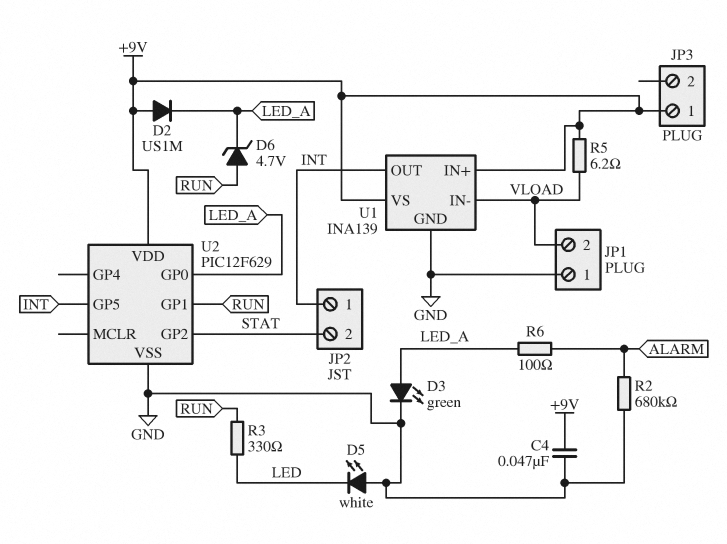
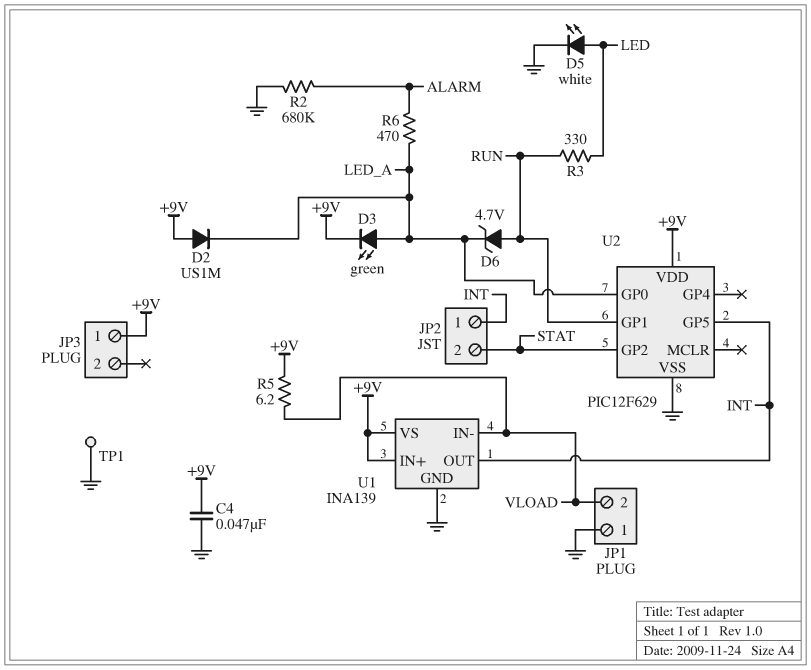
D3: LED green (A LED_A, K GND) -> LED green (A LED_A, K +9V)
D5: LED white (A GND, K LED) -> LED white (A LED, K GND)
R6: 100 (ALARM, LED_A) -> 470 (ALARM, LED_A)
TP1: none -> test point (GND)

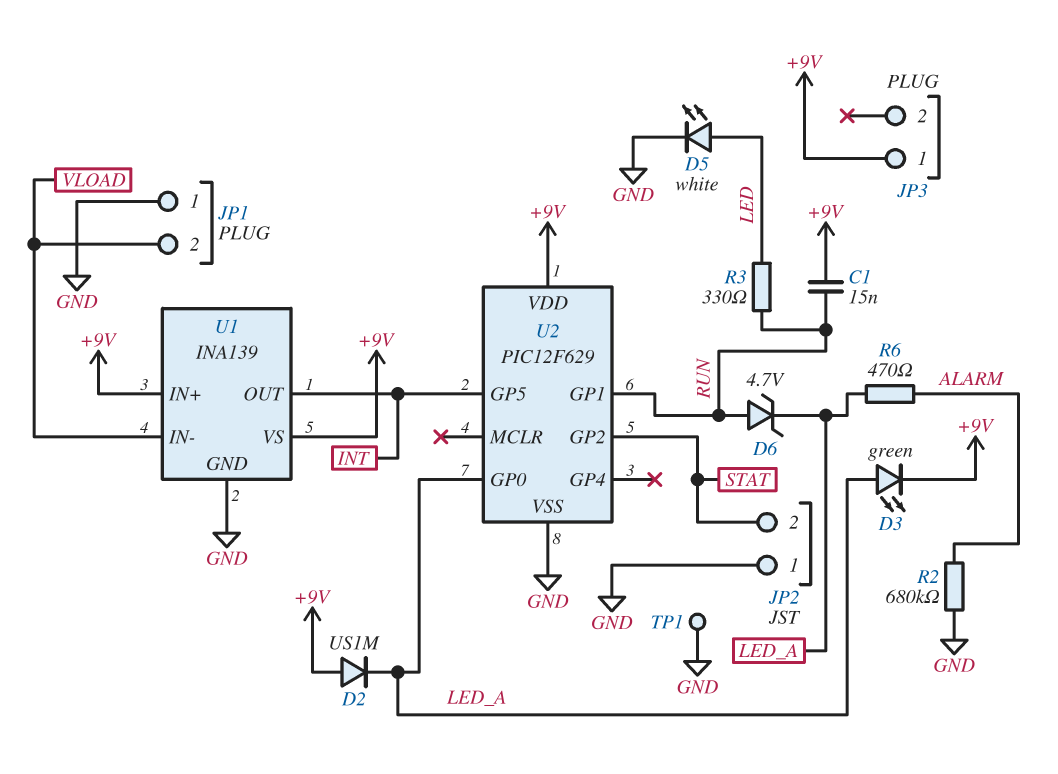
C1: none -> 15nF (+9V, RUN)
C4: 47nF (+9V, GND) -> none
JP2 pin 1: INT -> GND
R5: 6.2 (+9V, VLOAD) -> none

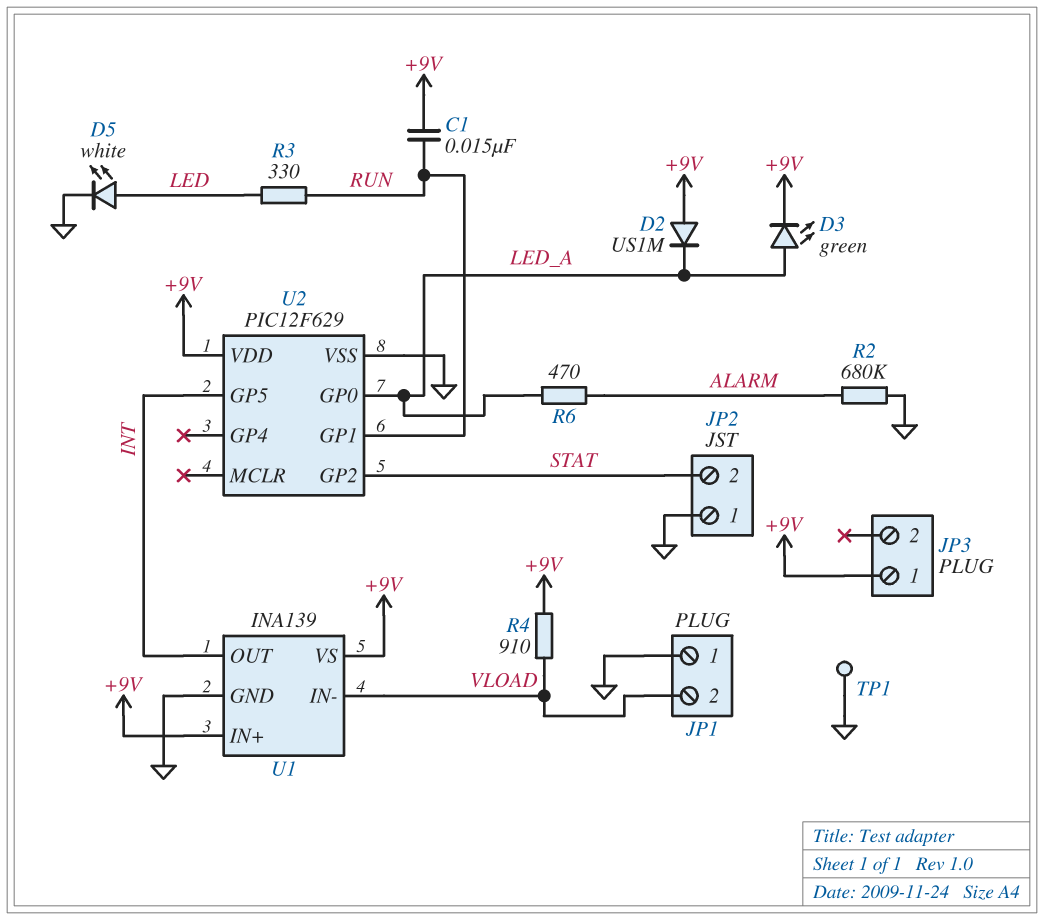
D6: zener 4.7V (A RUN, K LED_A) -> none
R4: none -> 910 (+9V, VLOAD)

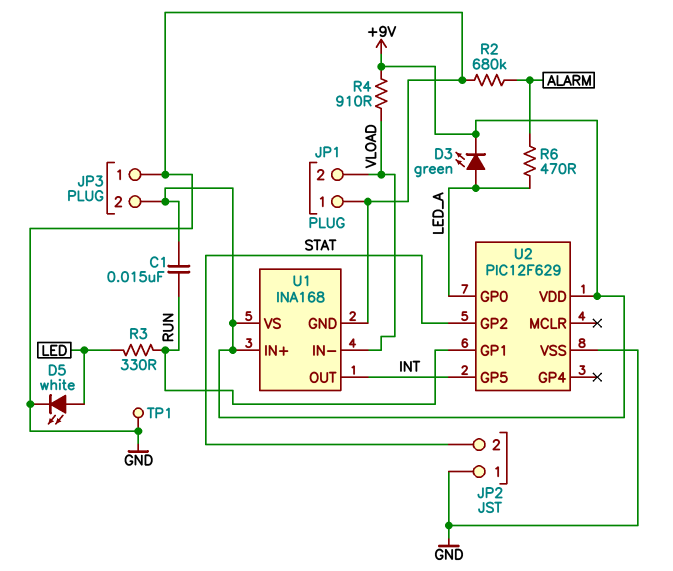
D2: diode US1M (A +9V, K LED_A) -> none
JP3 pin 1: +9V -> GND
JP3 pin 2: none -> +9V
U1: INA139 -> INA168

